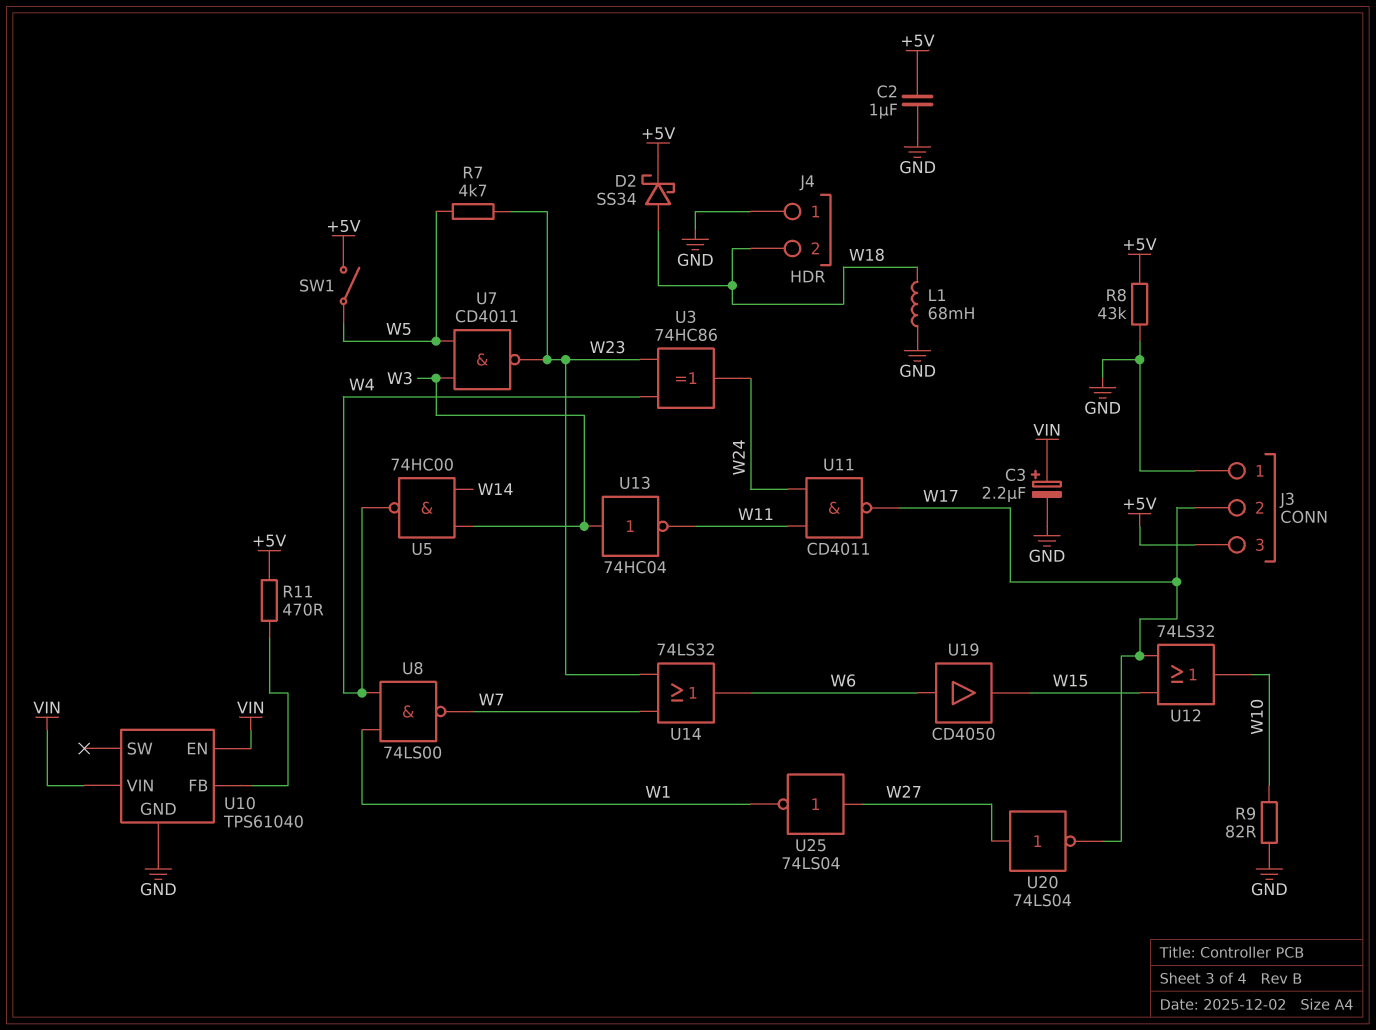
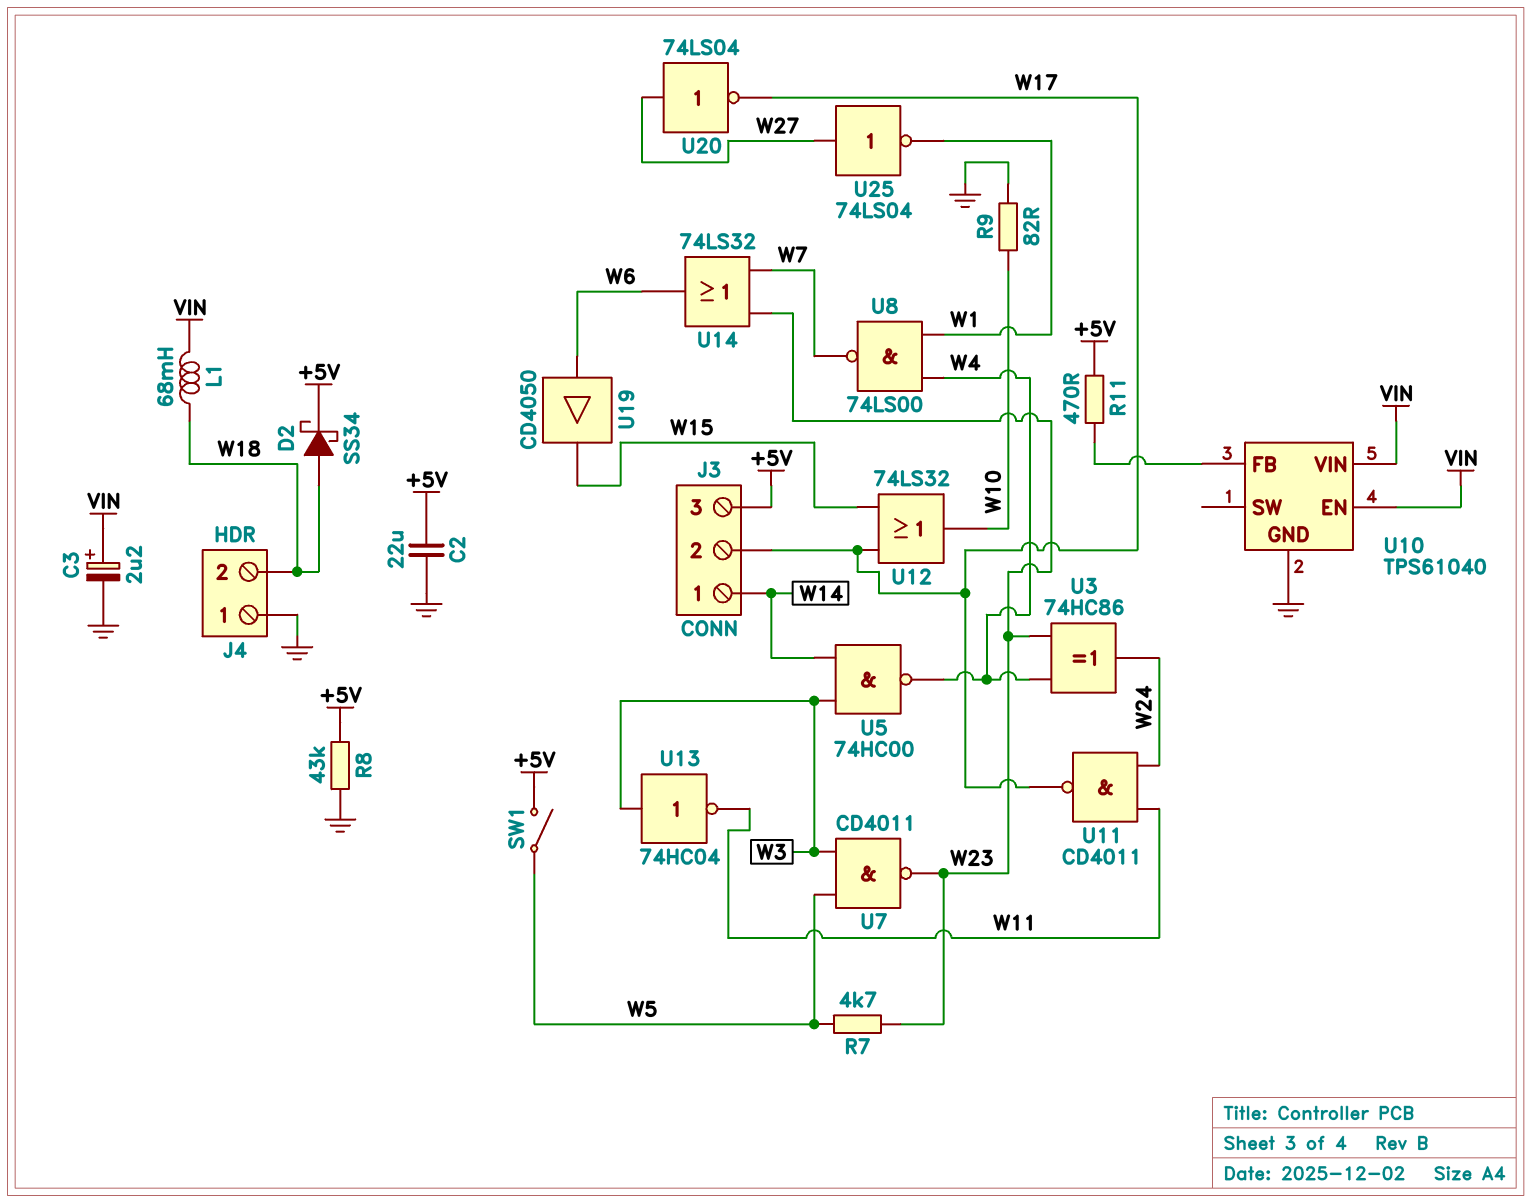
C2: 1uF (+5V, GND) -> 22uF (+5V, GND)
J3 pin 1: GND -> W14
L1: 68mH (GND, W18) -> 68mH (VIN, W18)

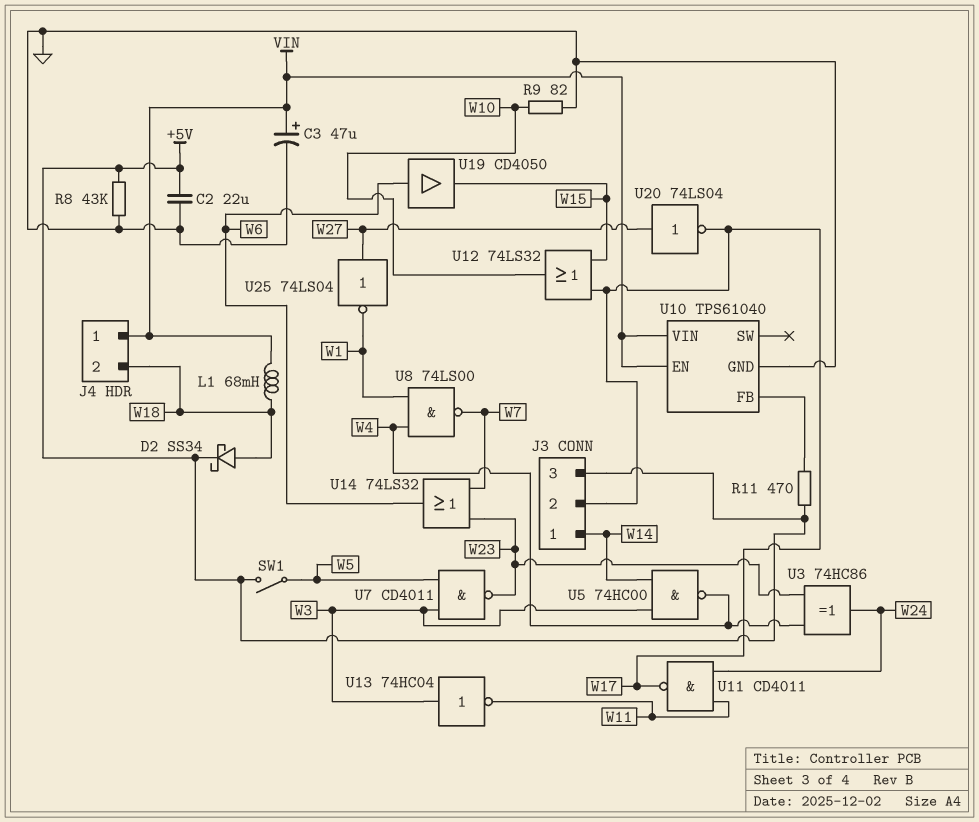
C3: 2.2uF (plus VIN, minus GND) -> 47uF (plus VIN, minus GND)
J4 pin 1: GND -> VIN
R7: 4.7k (W5, W23) -> none

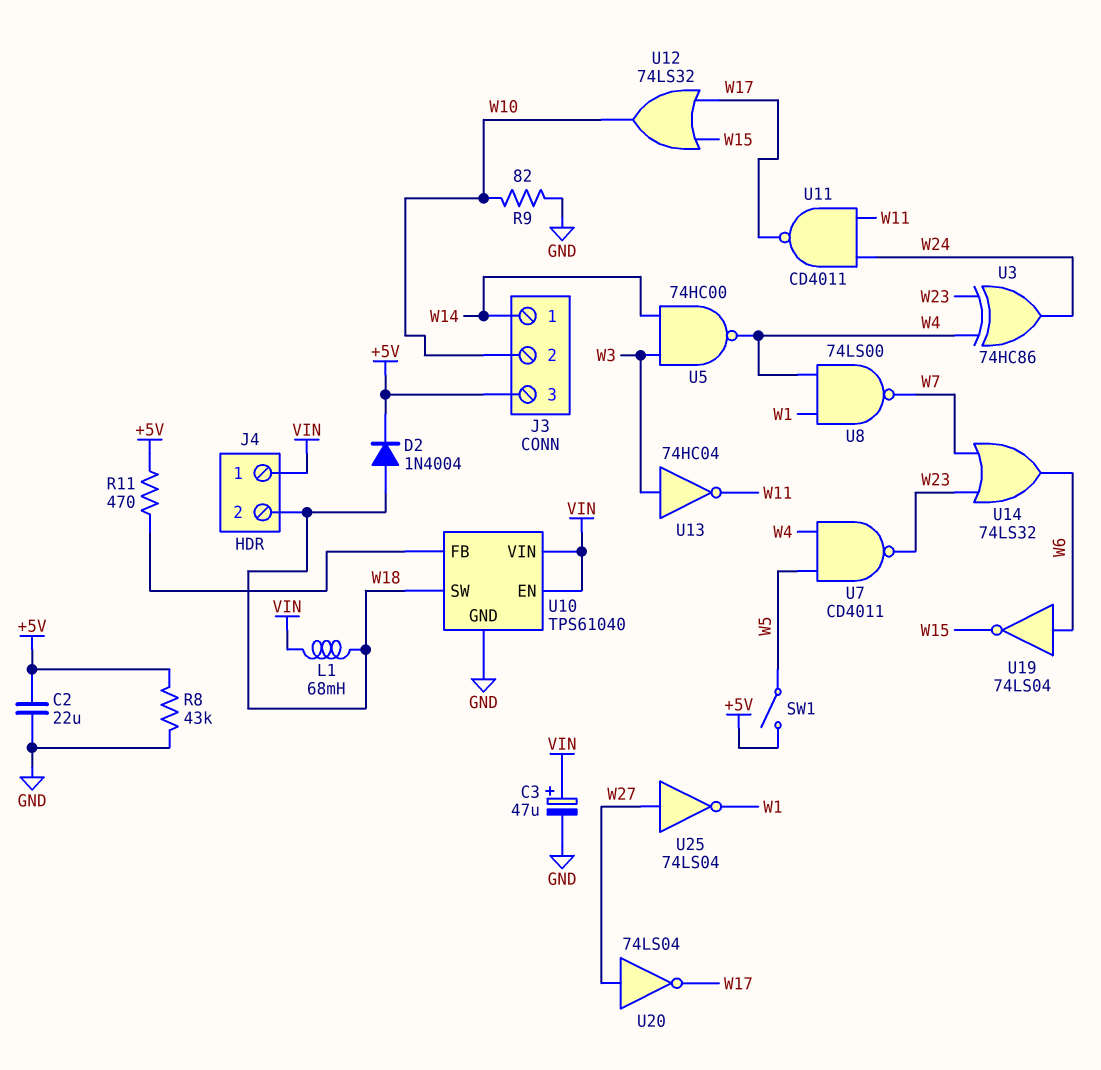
D2: schottky SS34 (A W18, K +5V) -> diode 1N4004 (A W18, K +5V)
J3 pin 2: W17 -> W10
U7: NAND CD4011 (in W3, in W5, out W23) -> NAND CD4011 (in W4, in W5, out W23)
U10 pin SW: none -> W18
U19: buffer CD4050 (in W6, out W15) -> NOT 74LS04 (in W6, out W15)

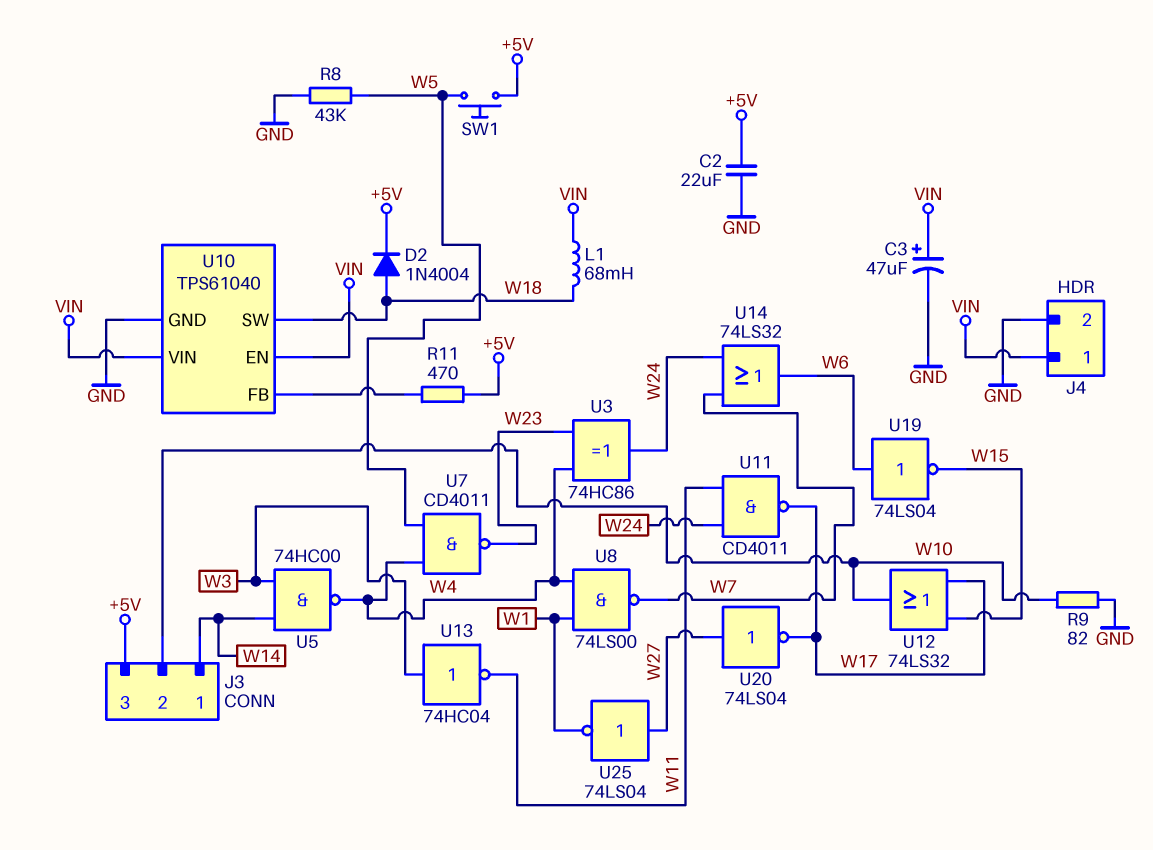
J4 pin 2: W18 -> GND
R8: 43k (+5V, GND) -> 43k (GND, W5)
SW1: switch (+5V, W5) -> button (+5V, W5)
U14: OR 74LS32 (in W7, in W23, out W6) -> OR 74LS32 (in W7, in W24, out W6)

